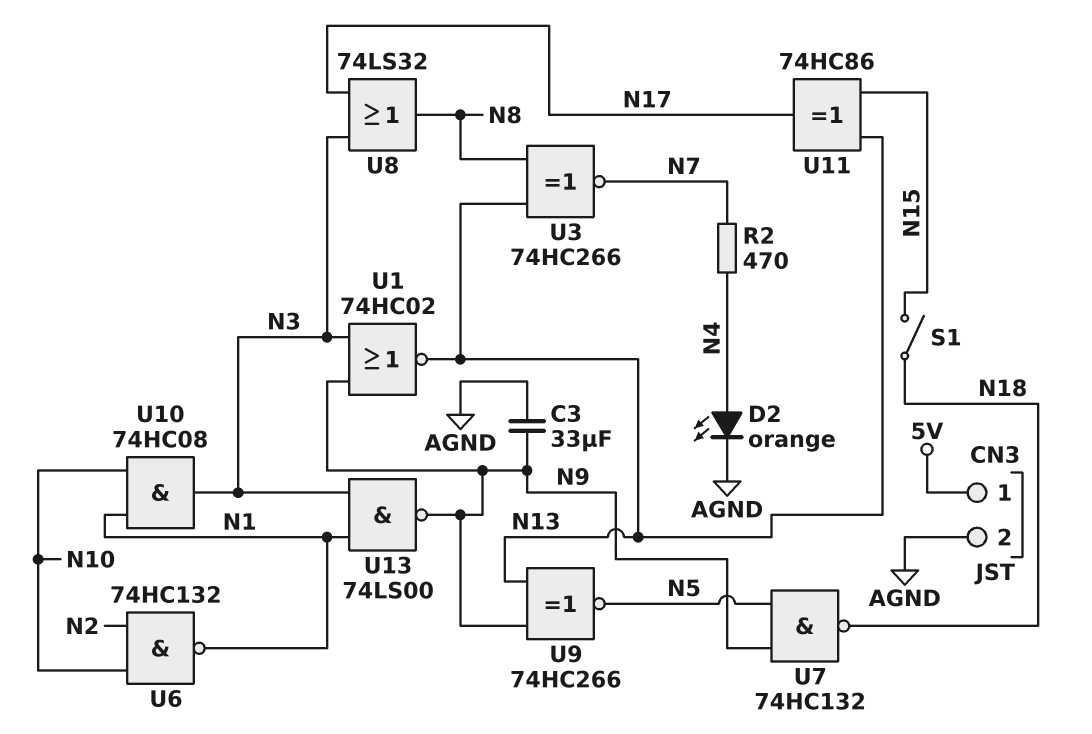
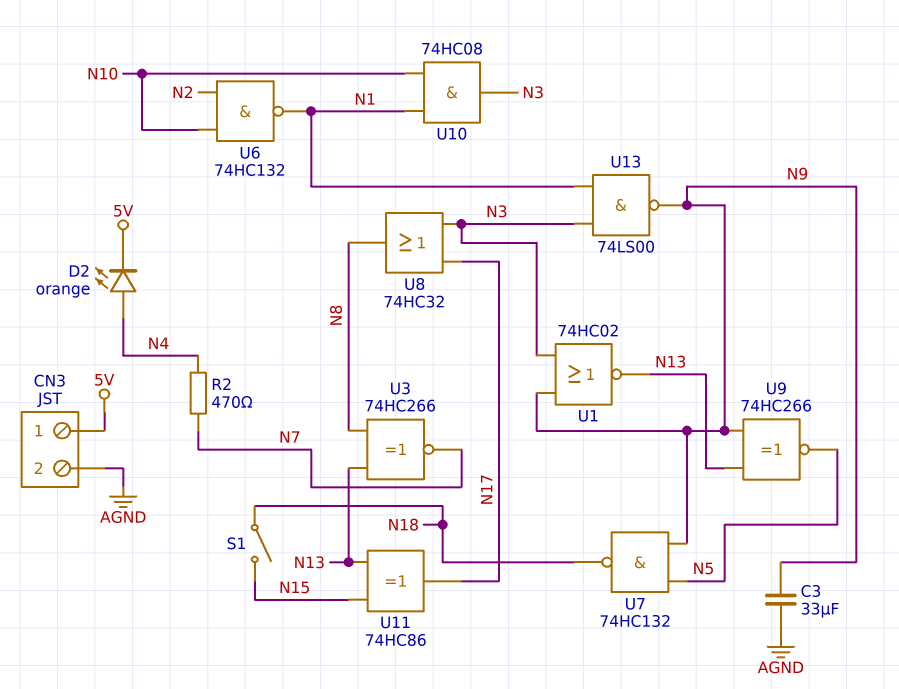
D2: LED orange (A N4, K AGND) -> LED orange (A N4, K 5V)
U8: OR 74LS32 (in N3, in N17, out N8) -> OR 74HC32 (in N3, in N17, out N8)

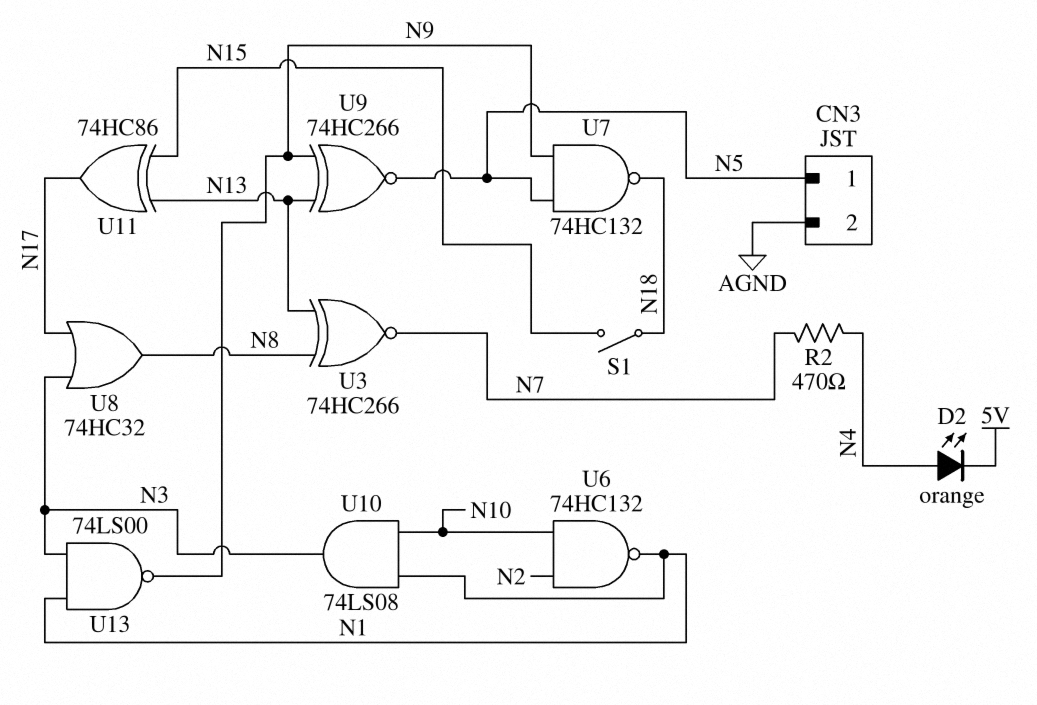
C3: 33uF (AGND, N9) -> none
CN3 pin 1: 5V -> N5
U1: NOR 74HC02 (in N3, in N9, out N13) -> none
U10: AND 74HC08 (in N1, in N10, out N3) -> AND 74LS08 (in N1, in N10, out N3)

